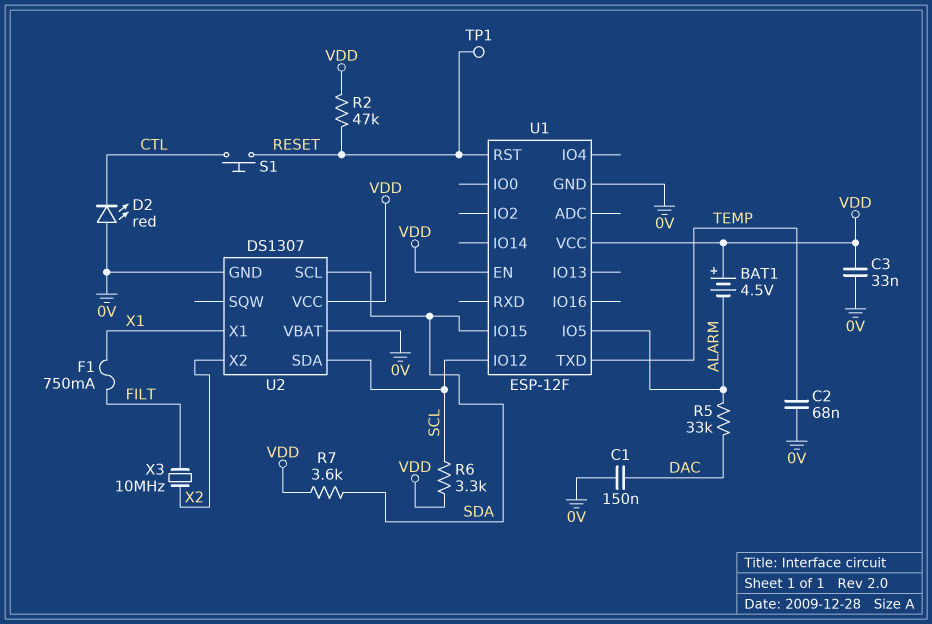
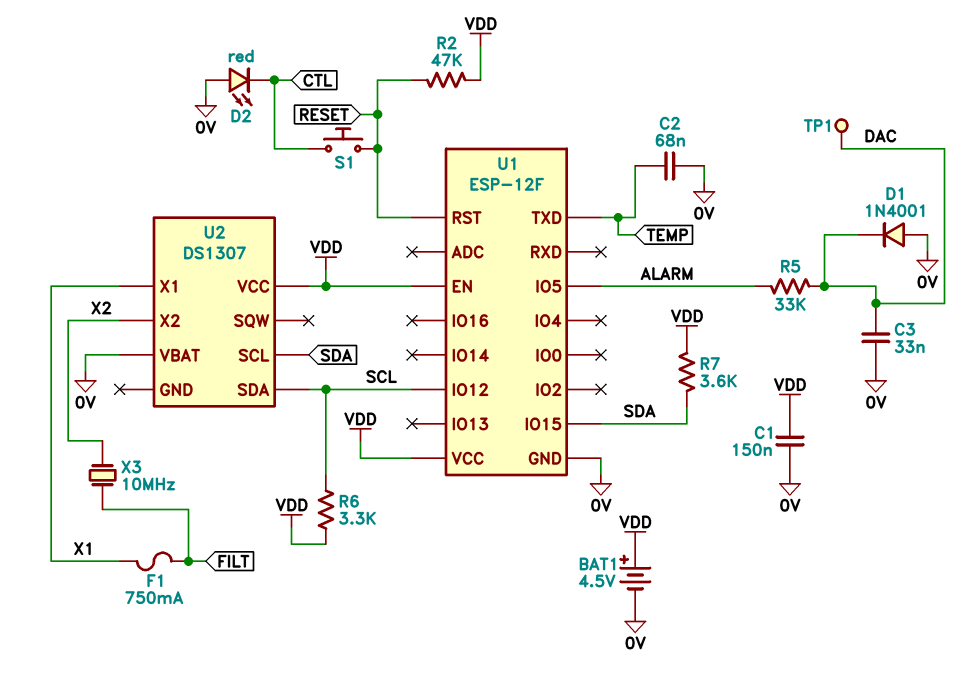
BAT1: 4.5V (plus VDD, minus ALARM) -> 4.5V (plus VDD, minus 0V)
C1: 150nF (0V, DAC) -> 150nF (0V, VDD)
C3: 33nF (0V, VDD) -> 33nF (0V, DAC)
D1: none -> diode 1N4001 (A 0V, K DAC)
TP1: test point (RESET) -> test point (DAC)
U2 pin GND: 0V -> none

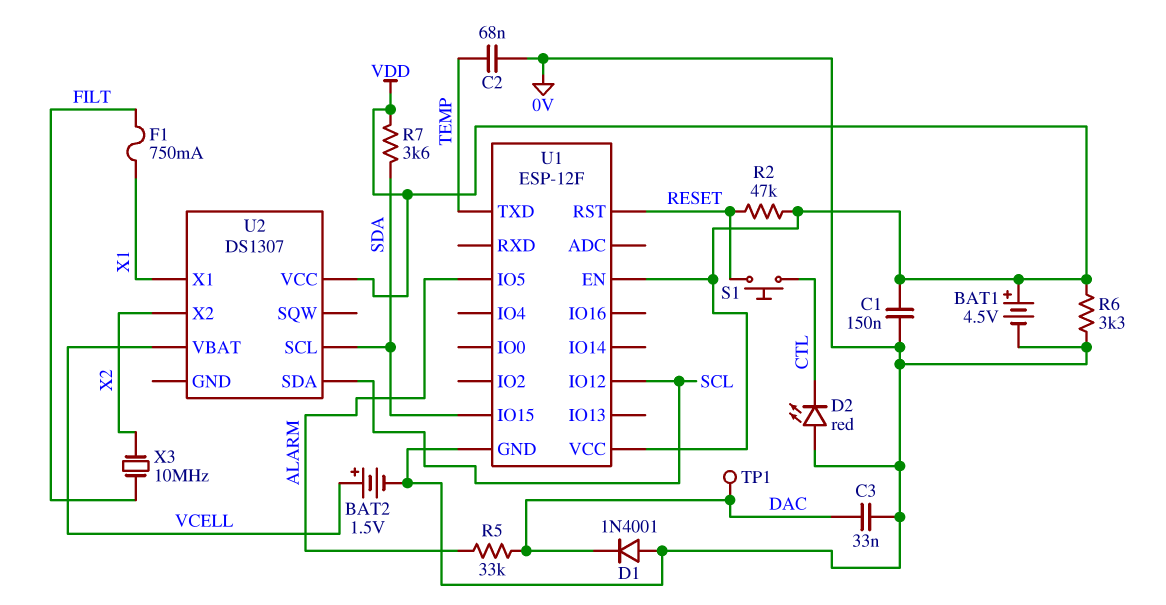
BAT2: none -> 1.5V (plus VCELL, minus 0V)
R6: 3.3k (SCL, VDD) -> 3.3k (0V, VDD)
U2 pin VBAT: 0V -> VCELL

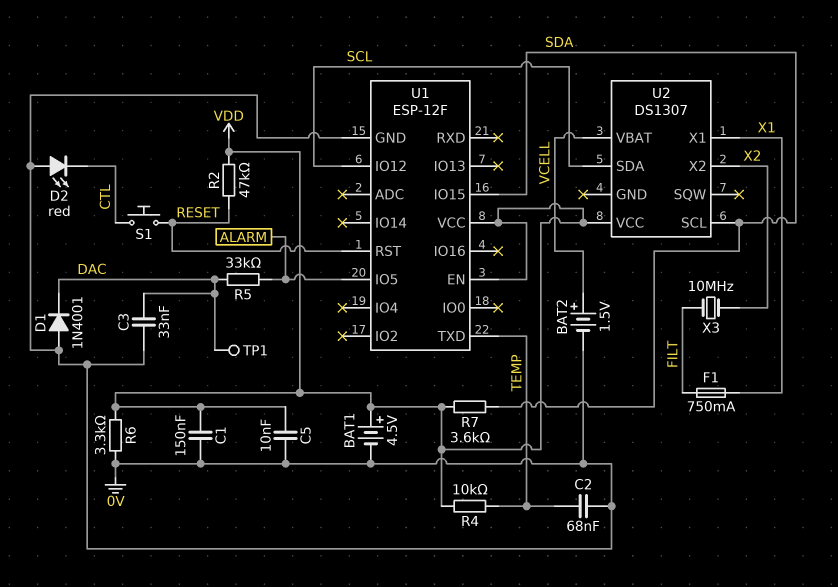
C5: none -> 10nF (0V, VDD)
R4: none -> 10k (TEMP, VDD)

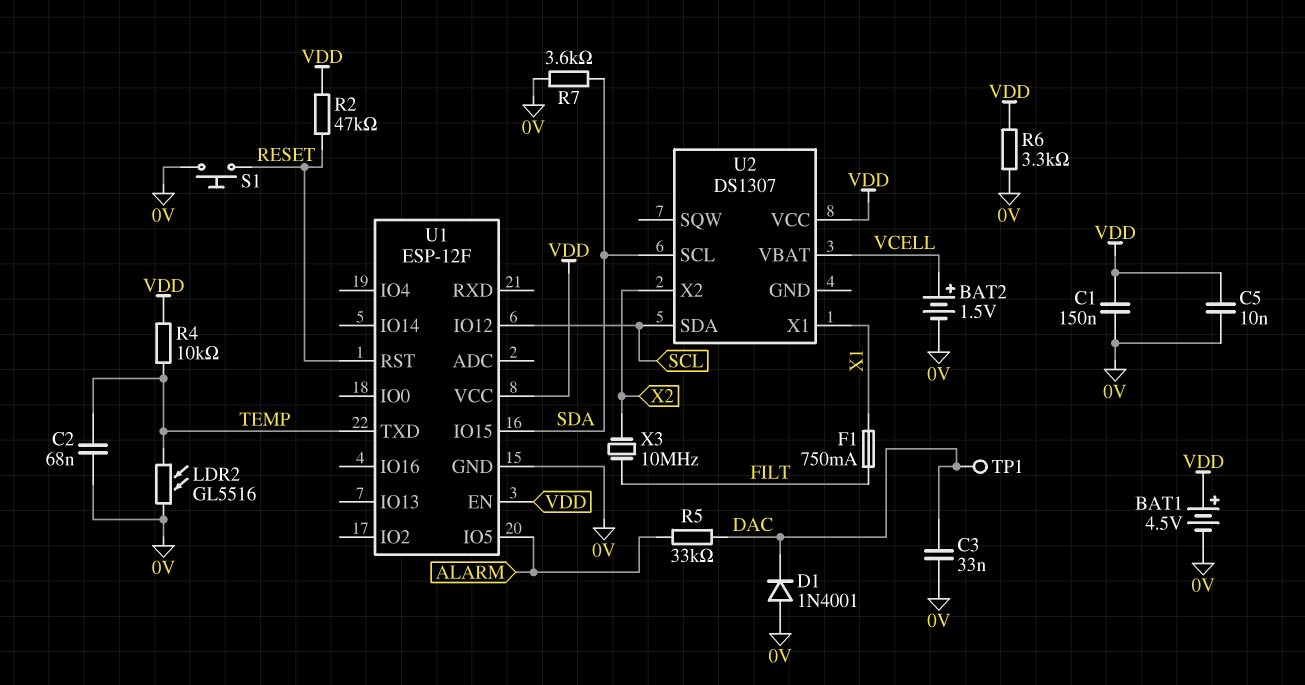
D2: LED red (A 0V, K CTL) -> none
LDR2: none -> GL5516 (0V, TEMP)
R7: 3.6k (SDA, VDD) -> 3.6k (0V, SDA)
S1: button (CTL, RESET) -> button (0V, RESET)

